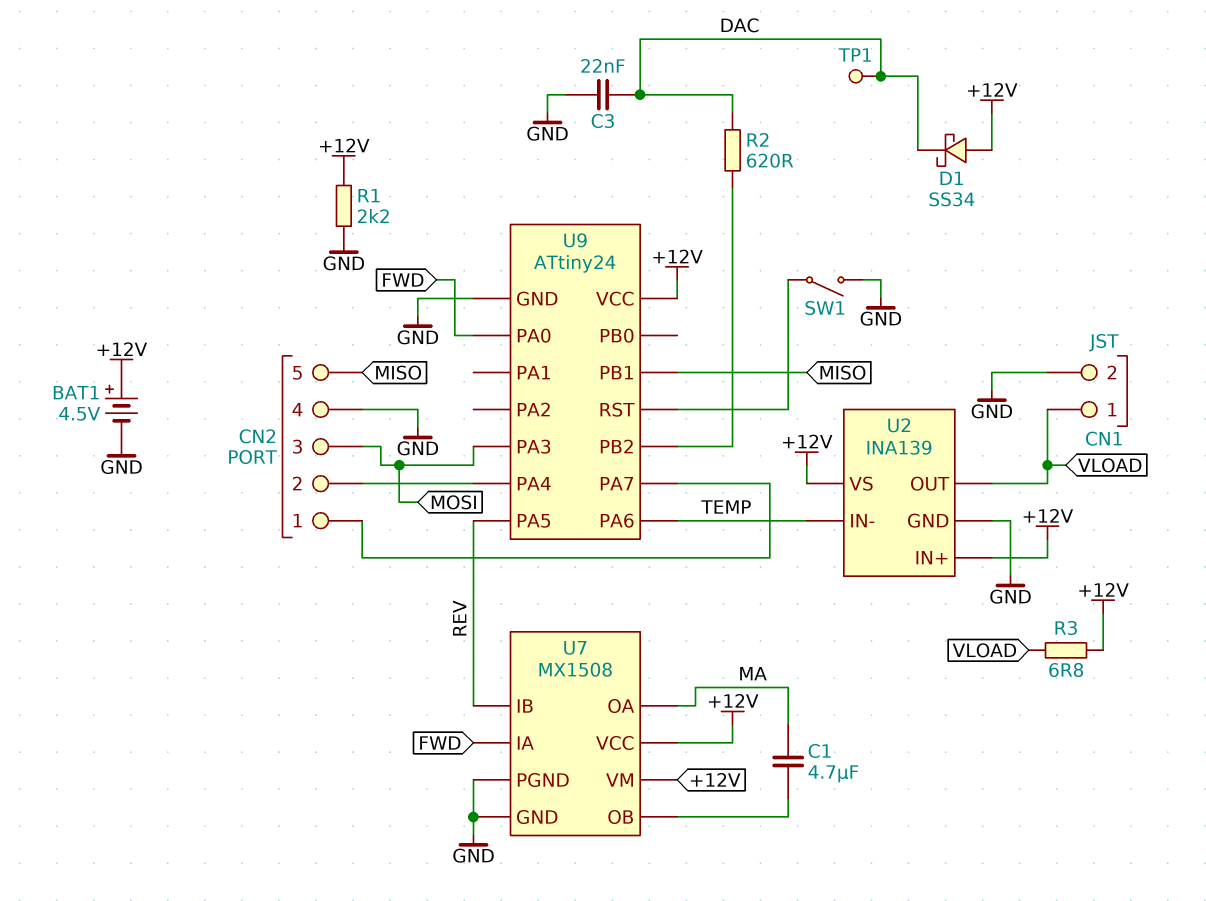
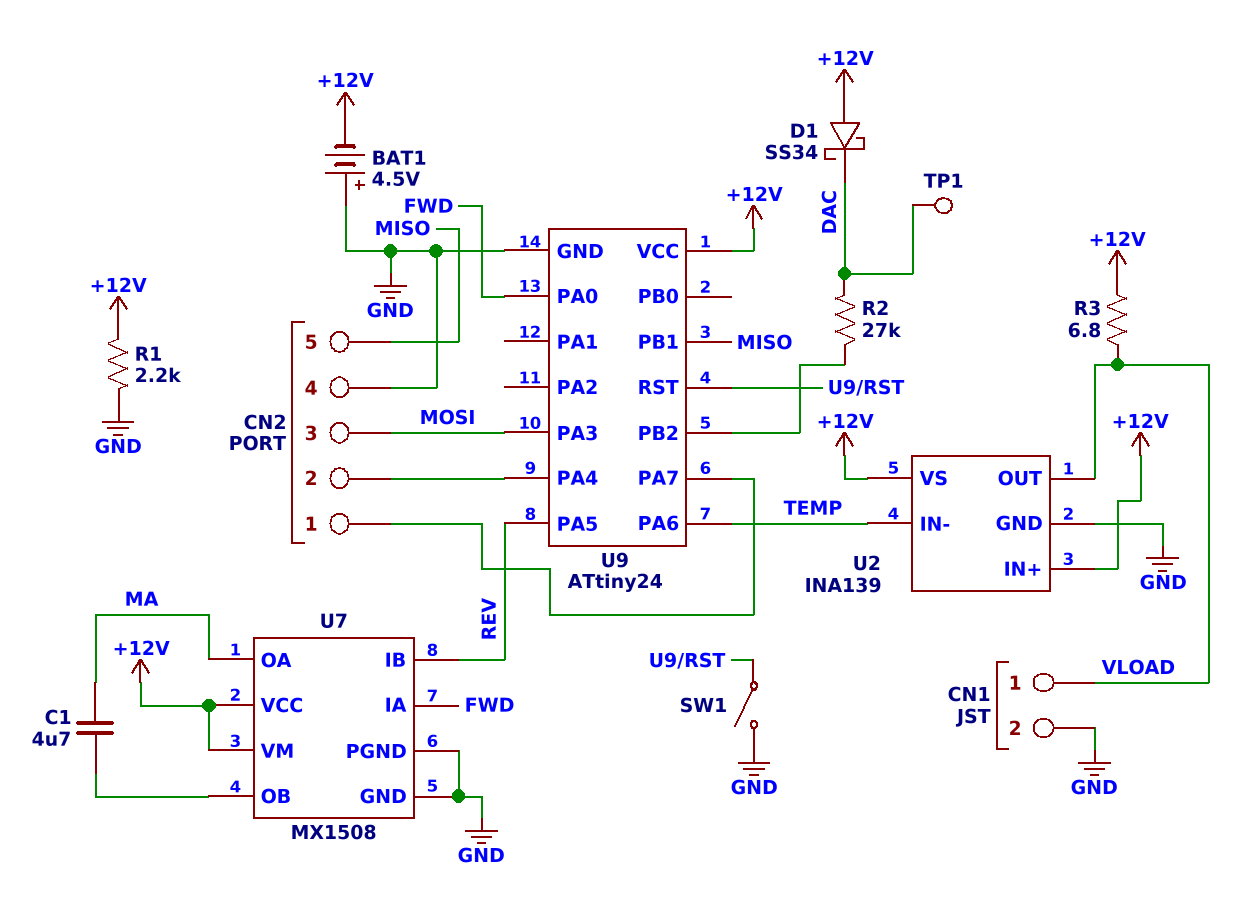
BAT1: 4.5V (plus +12V, minus GND) -> 4.5V (plus GND, minus +12V)
C3: 22nF (DAC, GND) -> none
R2: 620 (DAC, U9/PB2) -> 27k (DAC, U9/PB2)

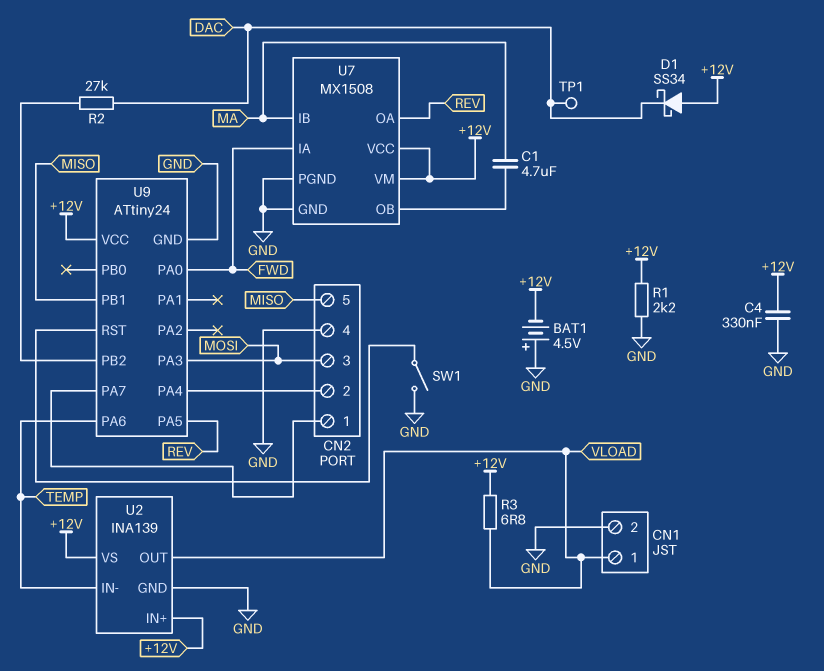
C4: none -> 330nF (+12V, GND)
U7 pin IB: REV -> MA
U7 pin OA: MA -> REV

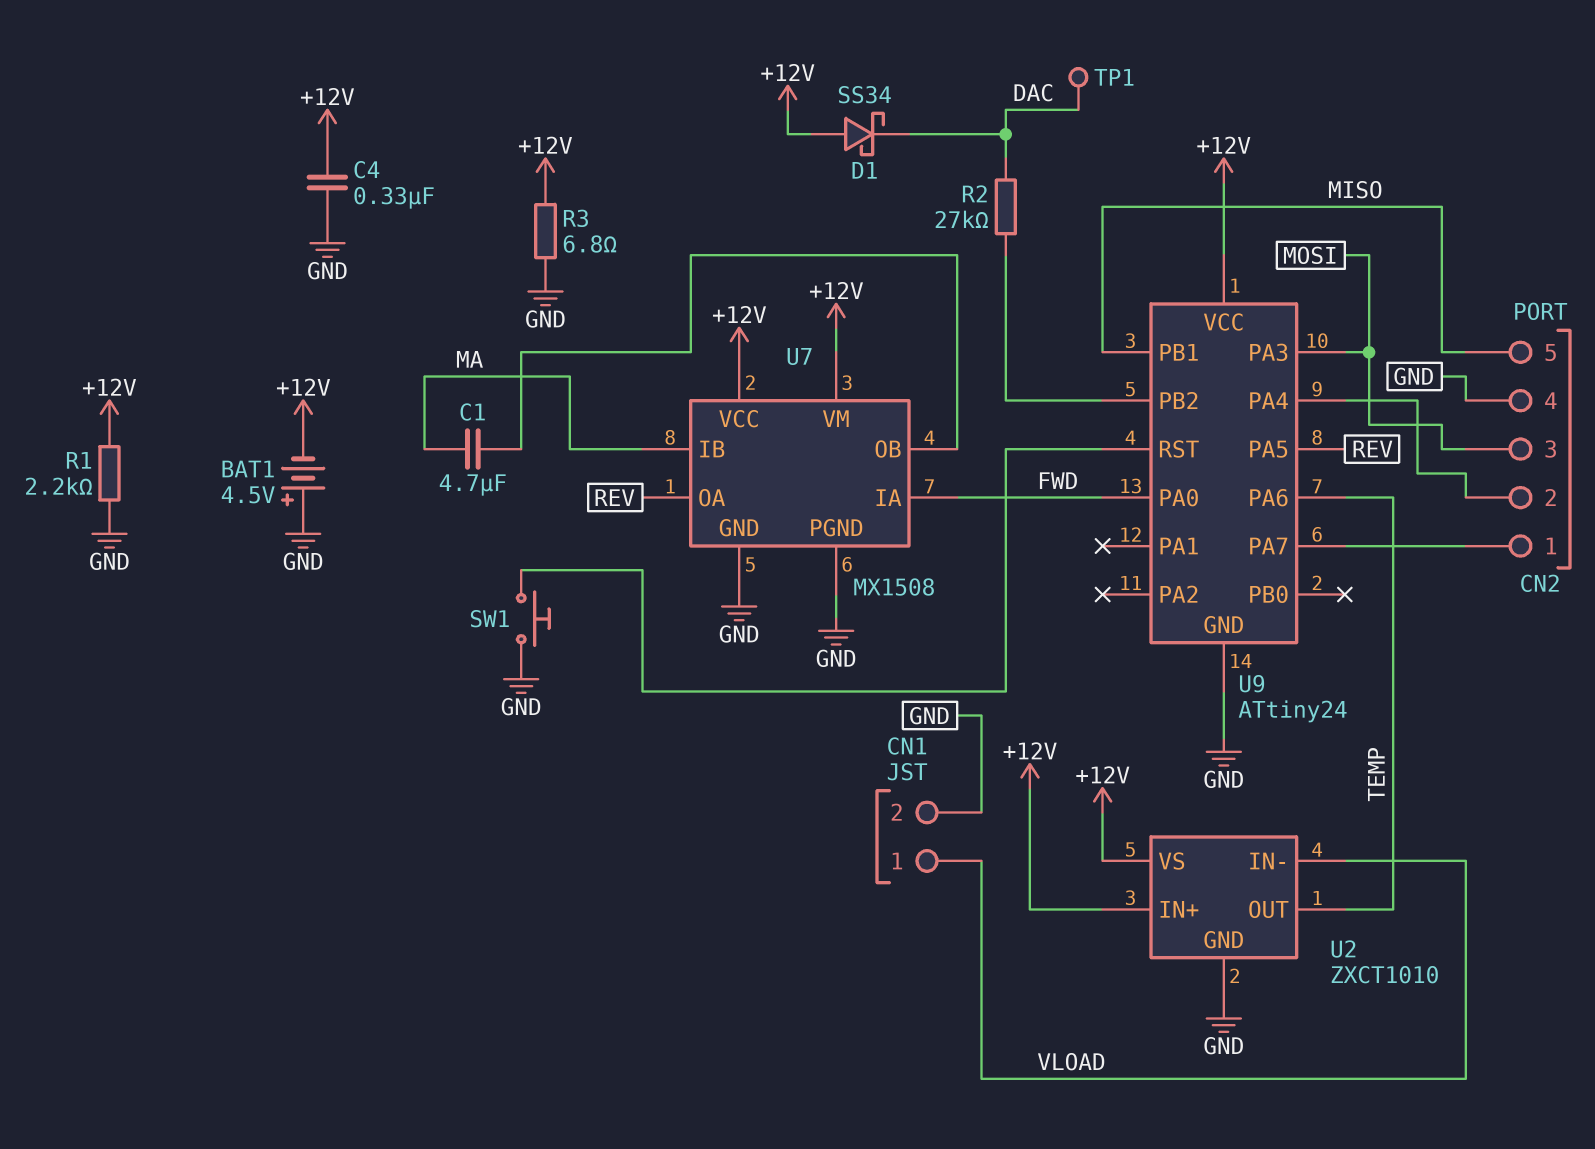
R3: 6.8 (+12V, VLOAD) -> 6.8 (+12V, GND)
SW1: switch (GND, U9/RST) -> button (GND, U9/RST)
U2: INA139 -> ZXCT1010
U2 pin IN-: TEMP -> VLOAD
U2 pin OUT: VLOAD -> TEMP

